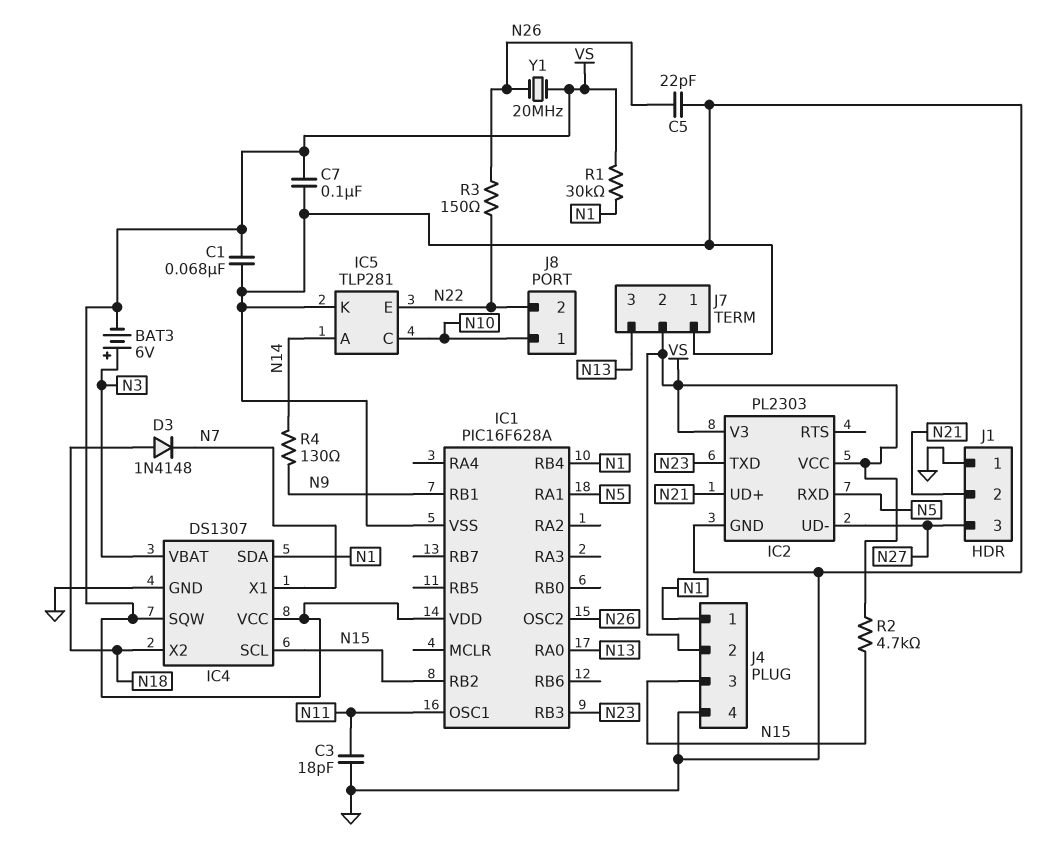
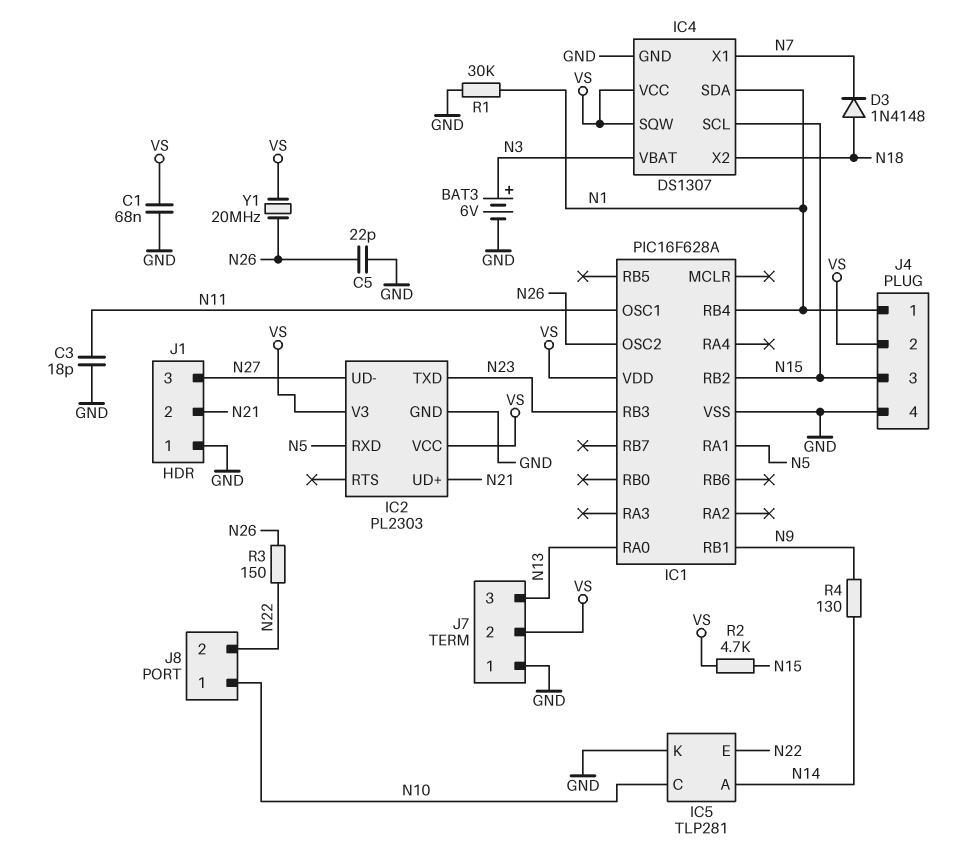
BAT3: 6V (plus N3, minus VS) -> 6V (plus N3, minus GND)
C7: 100nF (GND, VS) -> none
R1: 30k (N1, VS) -> 30k (GND, N1)

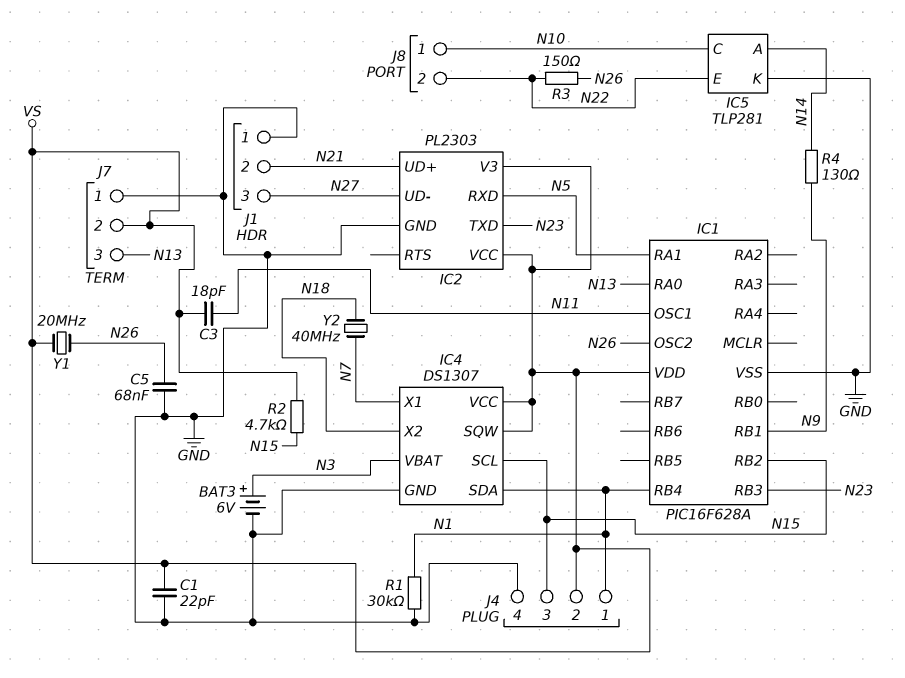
C1: 68nF (GND, VS) -> 22pF (GND, VS)
C3: 18pF (GND, N11) -> 18pF (N11, VS)
C5: 22pF (GND, N26) -> 68nF (GND, N26)
D3: diode 1N4148 (A N18, K N7) -> none
Y2: none -> 40MHz (N7, N18)

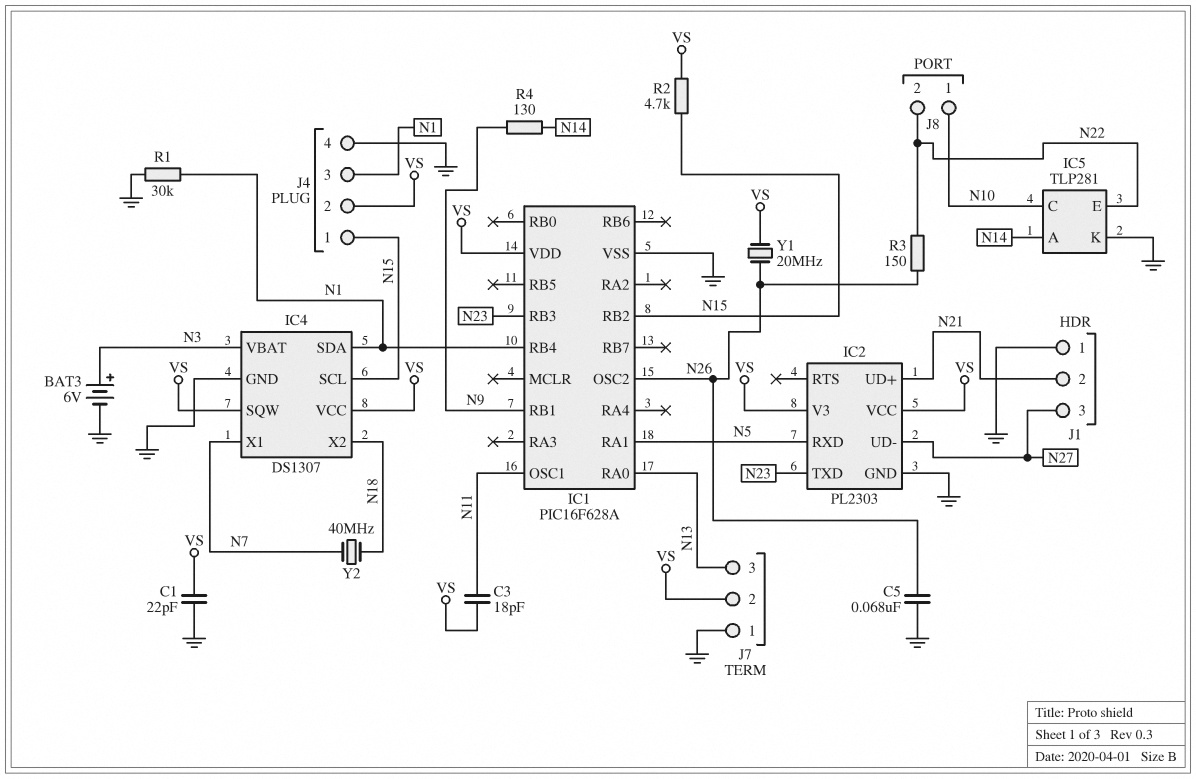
J4 pin 1: N1 -> N15
J4 pin 3: N15 -> N1

